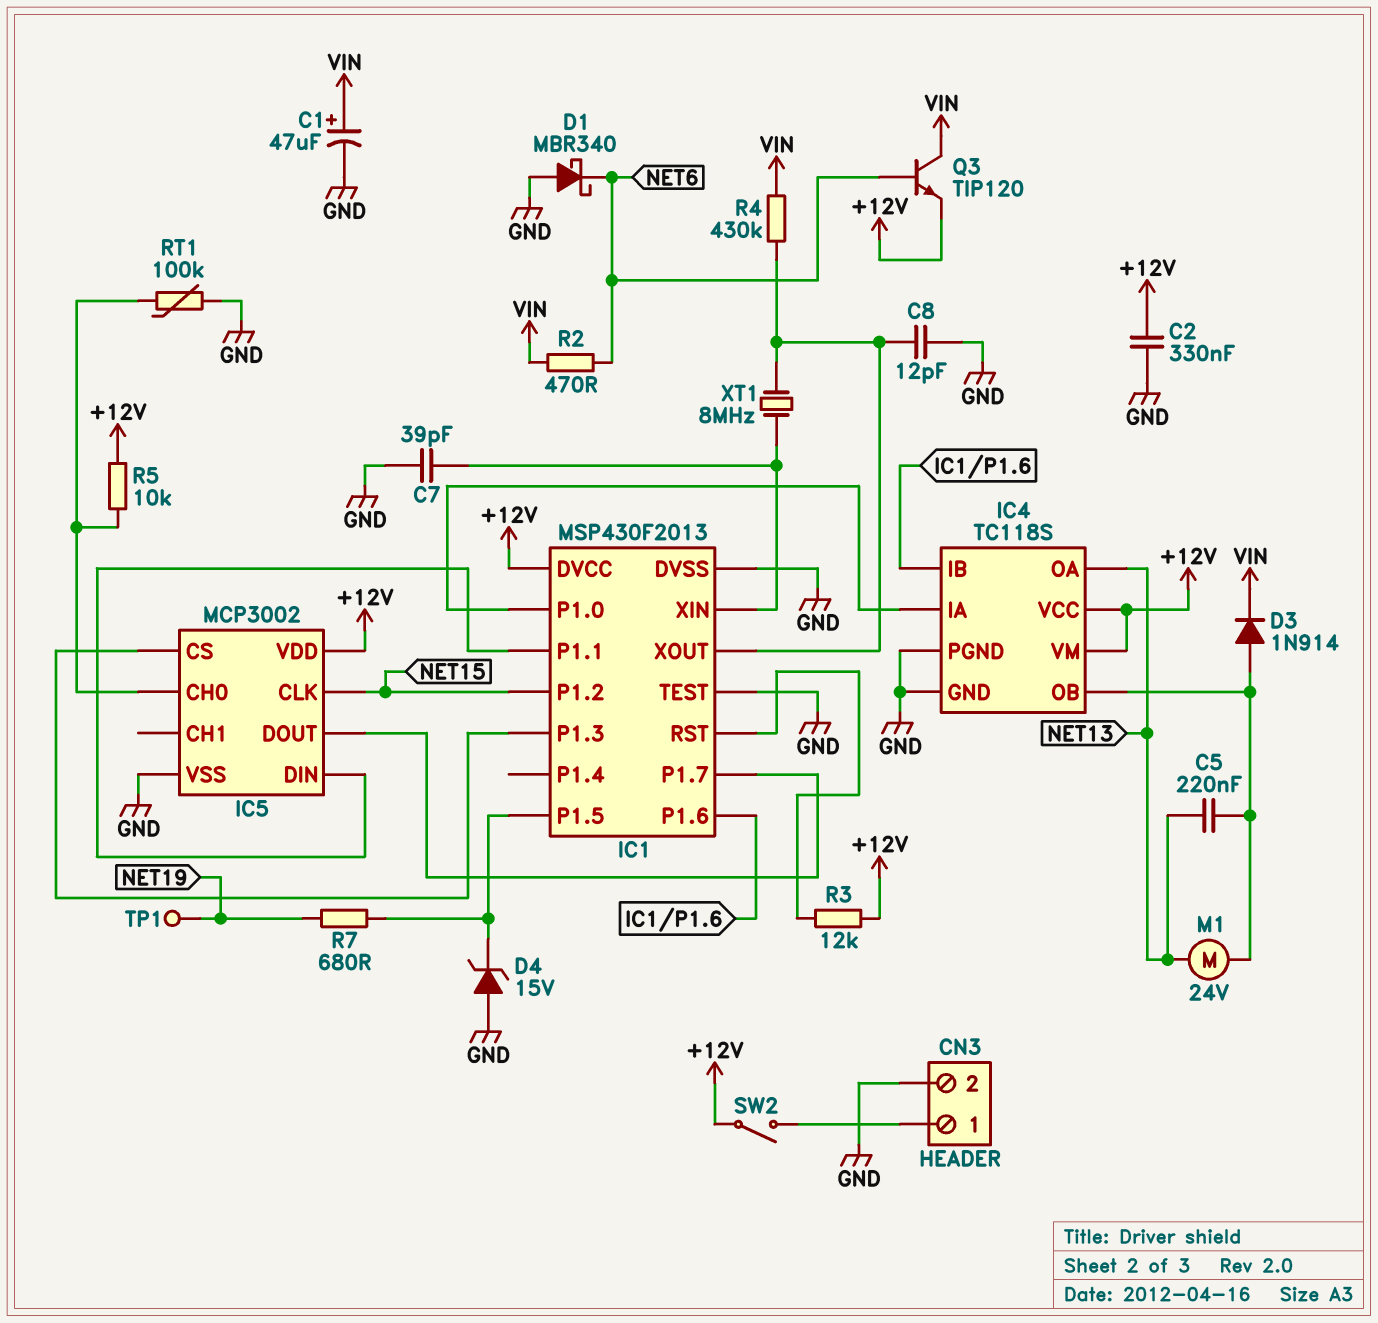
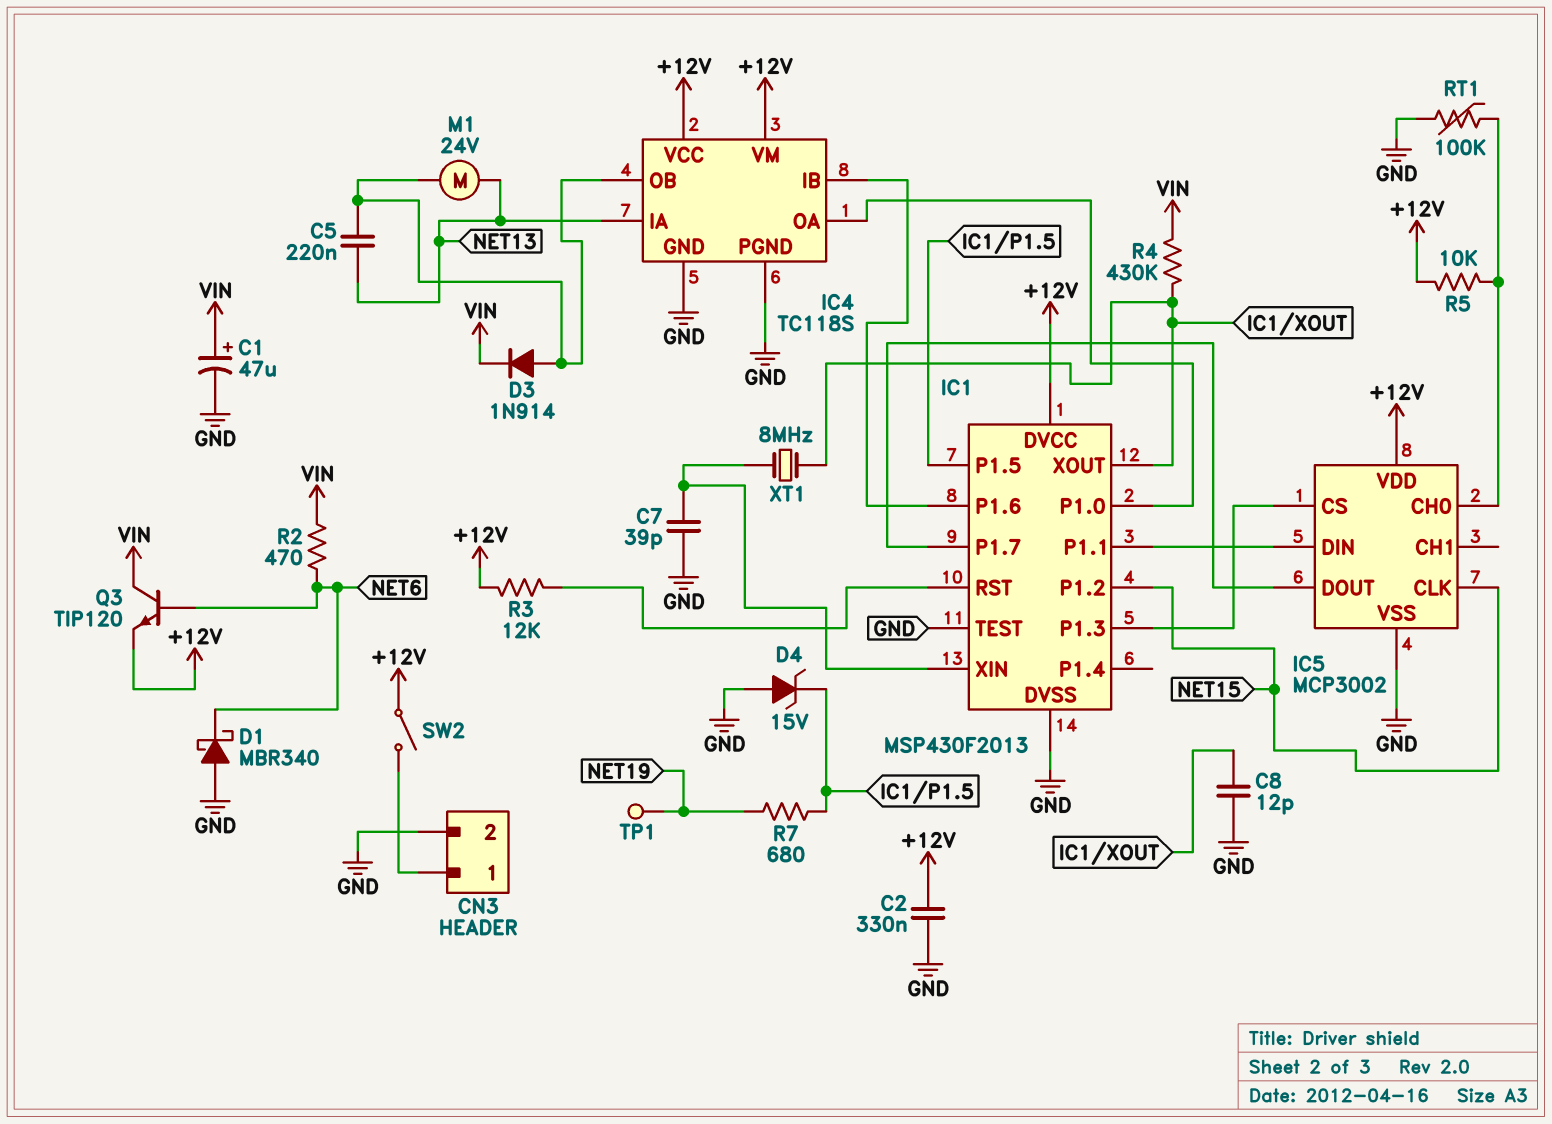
IC4 pin IA: IC1/P1.0 -> NET13
IC4 pin OA: NET13 -> IC1/P1.0

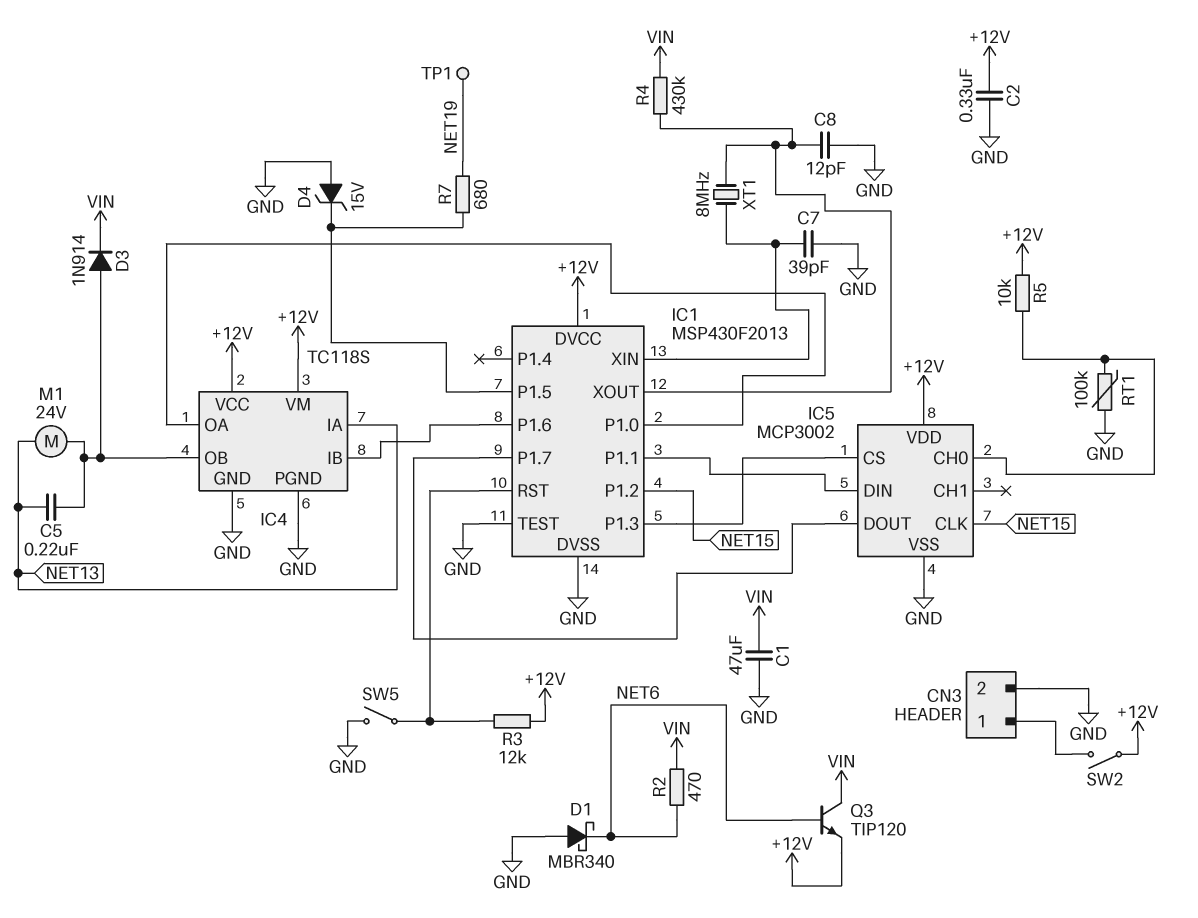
C1: 47uF (plus VIN, minus GND) -> 47uF (GND, VIN)
SW5: none -> switch (GND, IC1/RST)

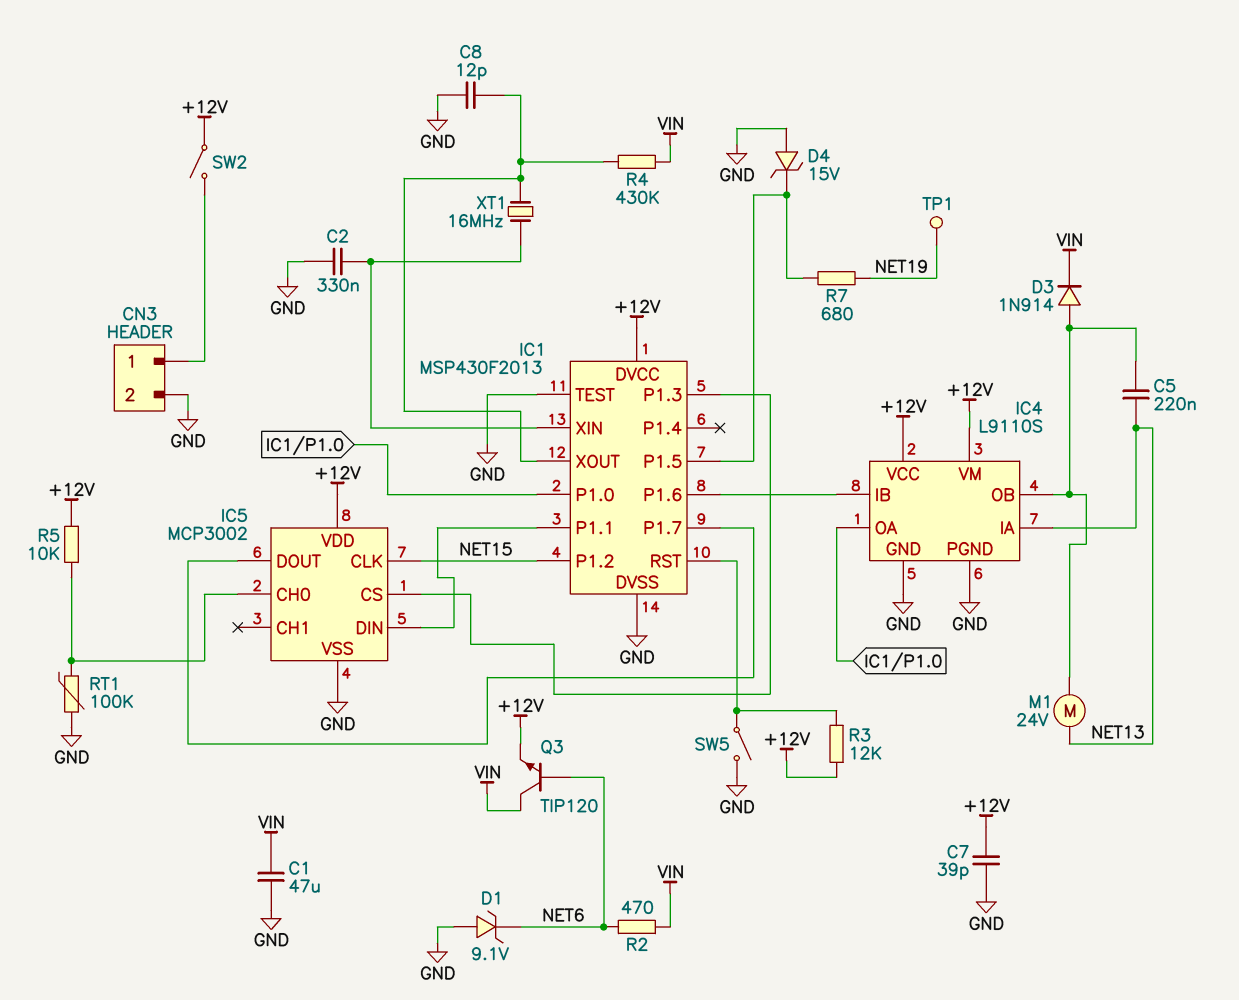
C2: 330nF (+12V, GND) -> 330nF (GND, IC1/XIN)
C7: 39pF (GND, IC1/XIN) -> 39pF (+12V, GND)
D1: schottky MBR340 (A GND, K NET6) -> zener 9.1V (A GND, K NET6)
IC4: TC118S -> L9110S
XT1: 8MHz (IC1/XIN, IC1/XOUT) -> 16MHz (IC1/XIN, IC1/XOUT)

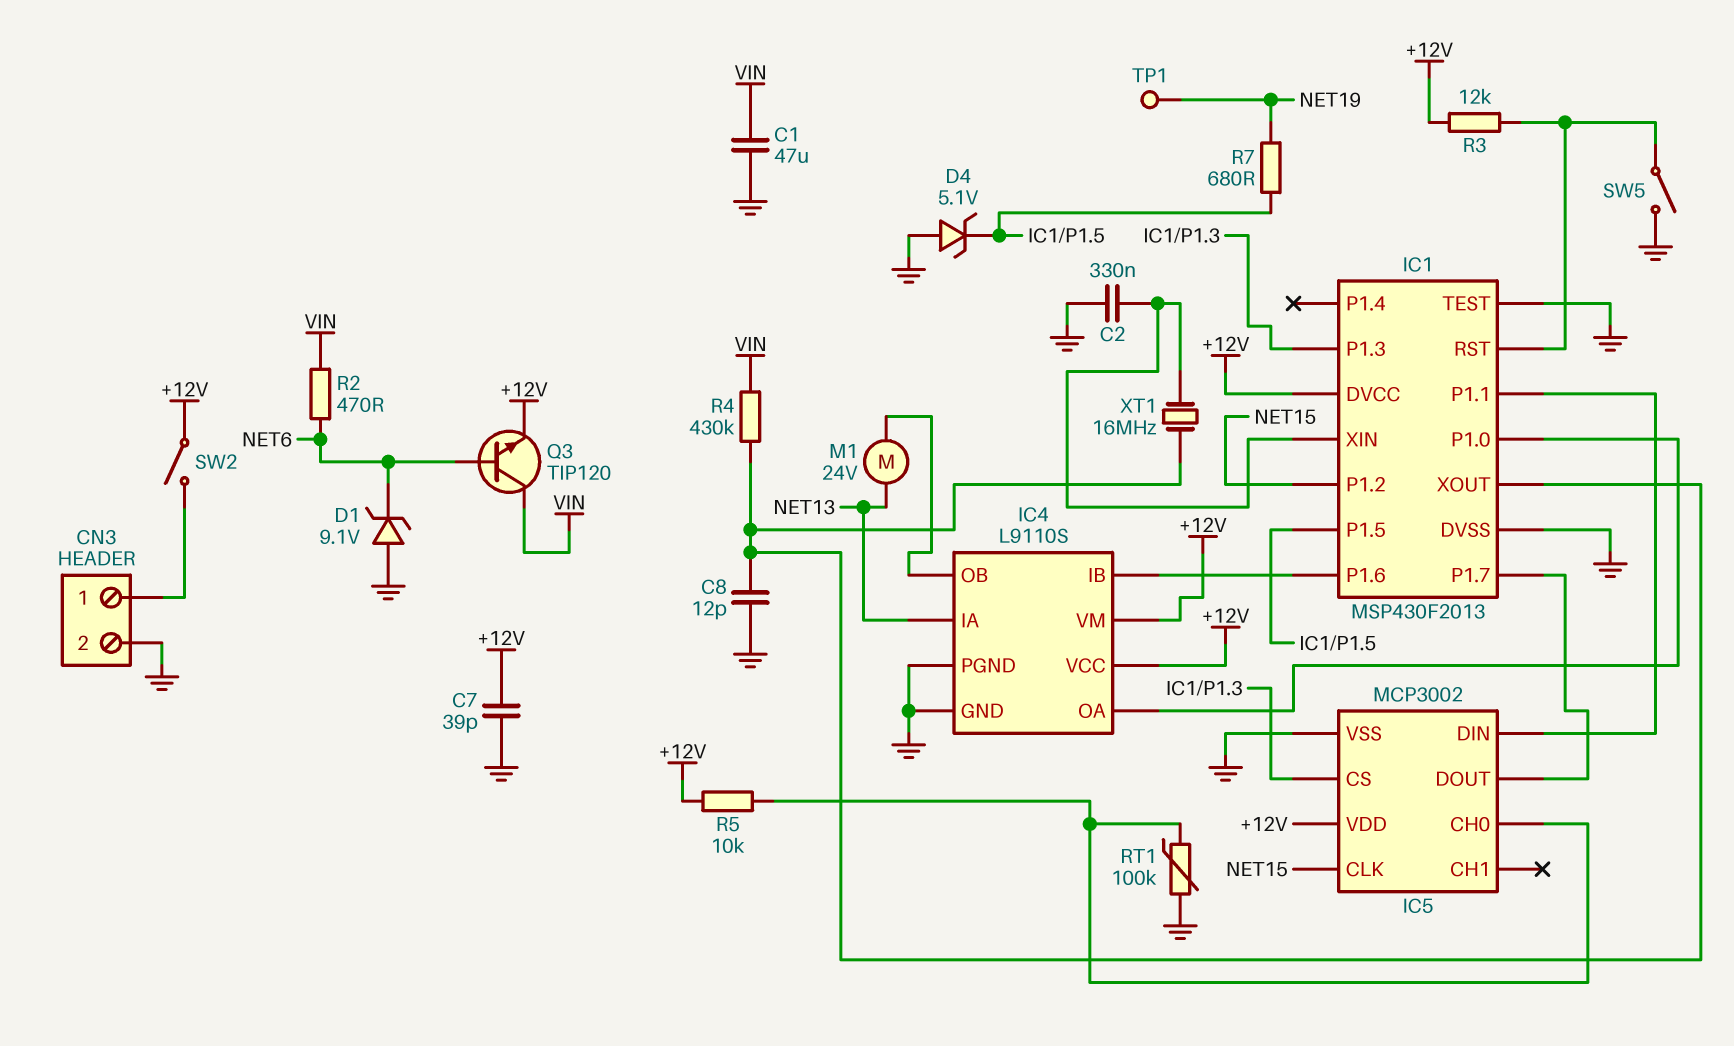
C5: 220nF (IC4/OB, NET13) -> none
D3: diode 1N914 (A IC4/OB, K VIN) -> none
D4: zener 15V (A GND, K IC1/P1.5) -> zener 5.1V (A GND, K IC1/P1.5)

